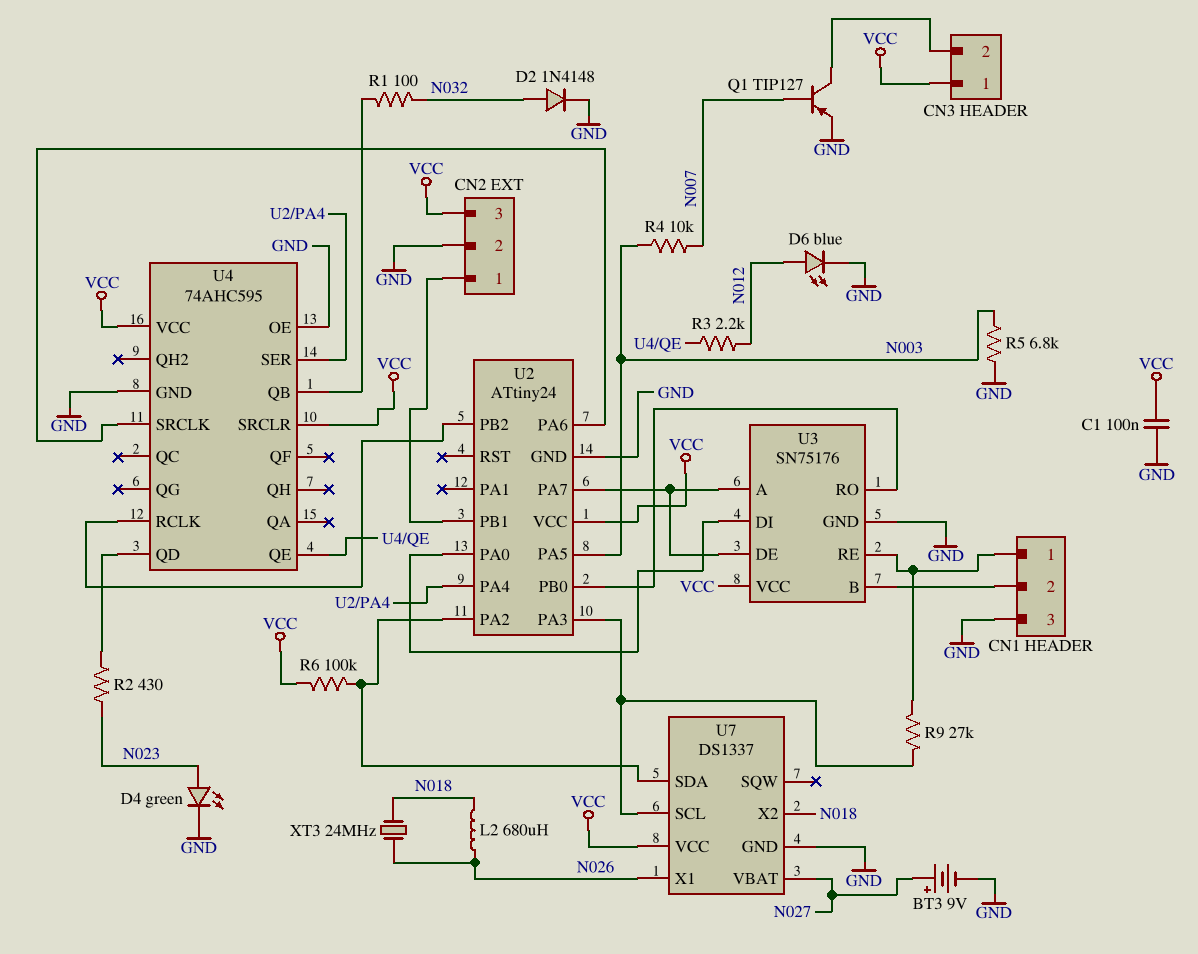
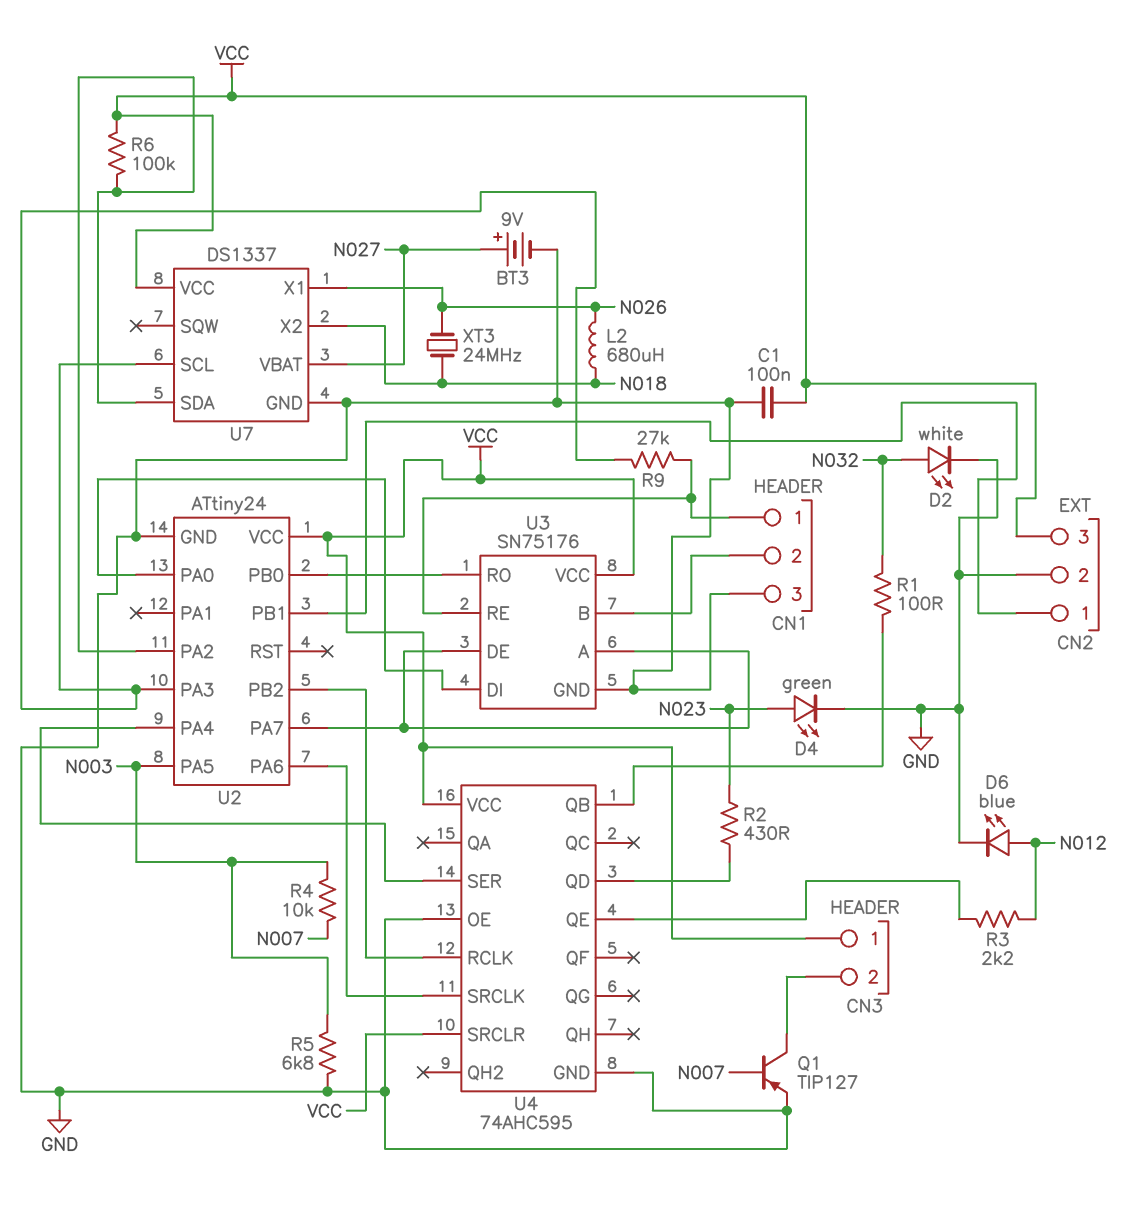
D2: diode 1N4148 (A N032, K GND) -> LED white (A N032, K GND)

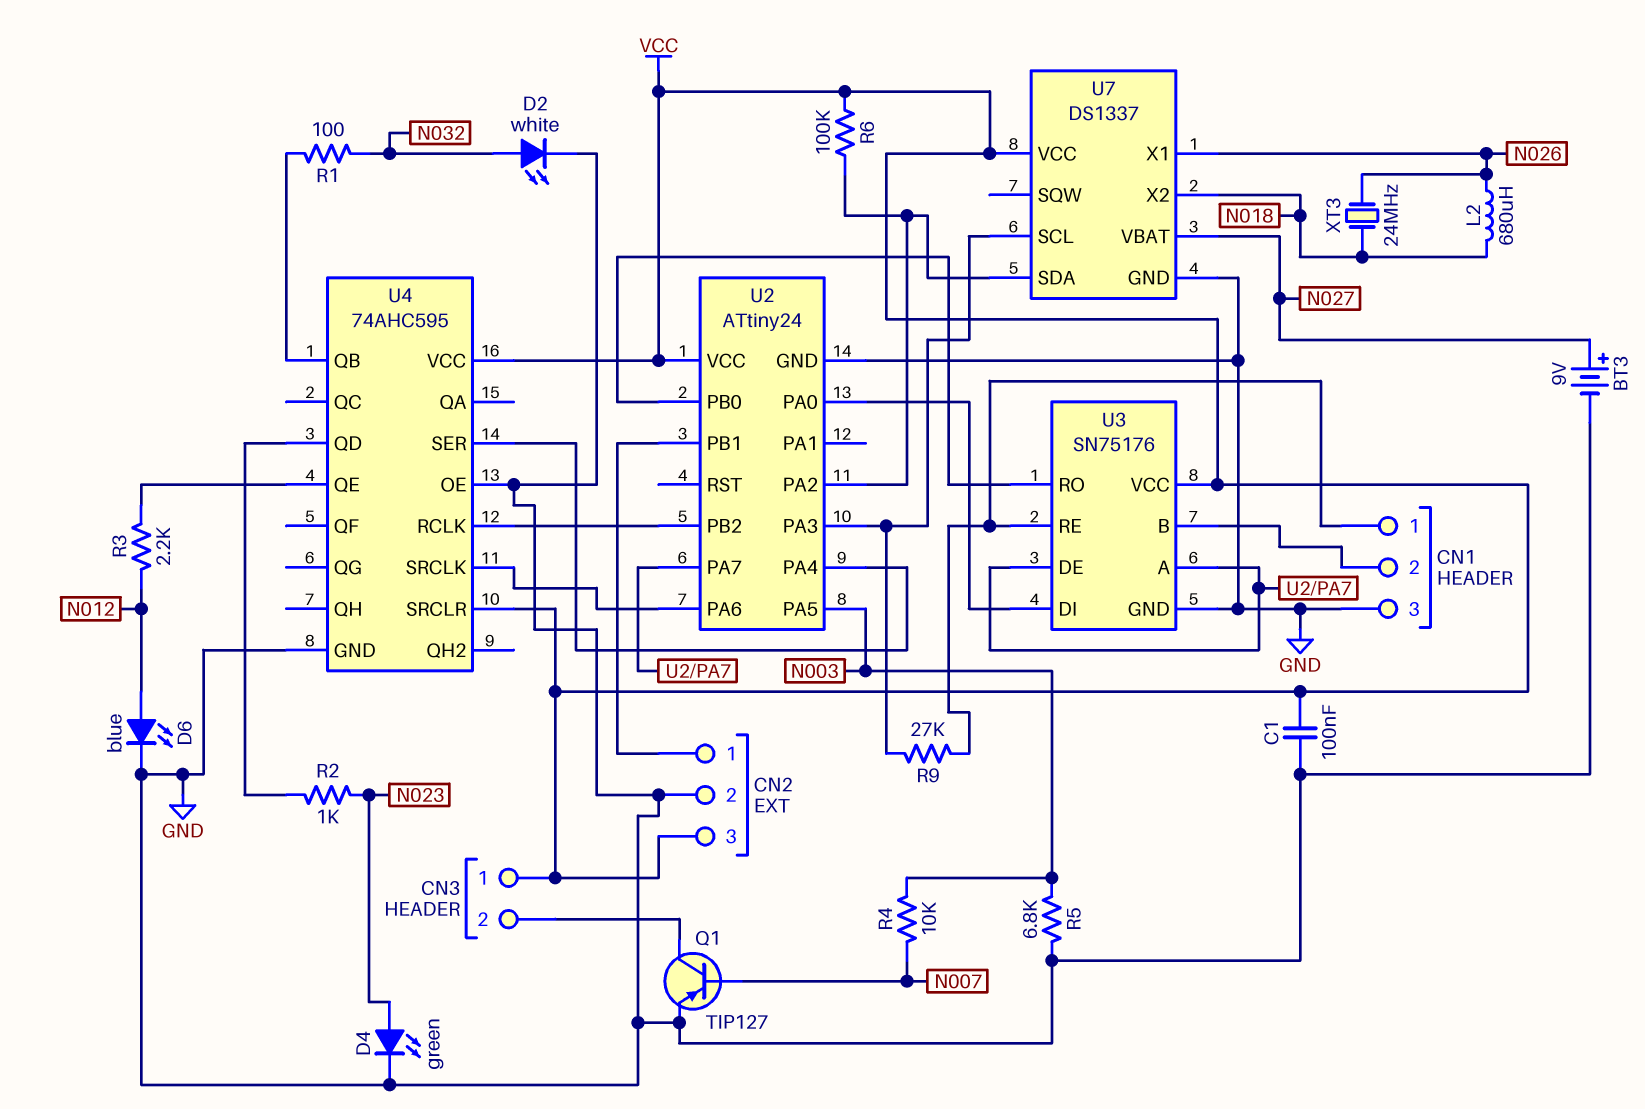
R2: 430 (N023, U4/QD) -> 1k (N023, U4/QD)

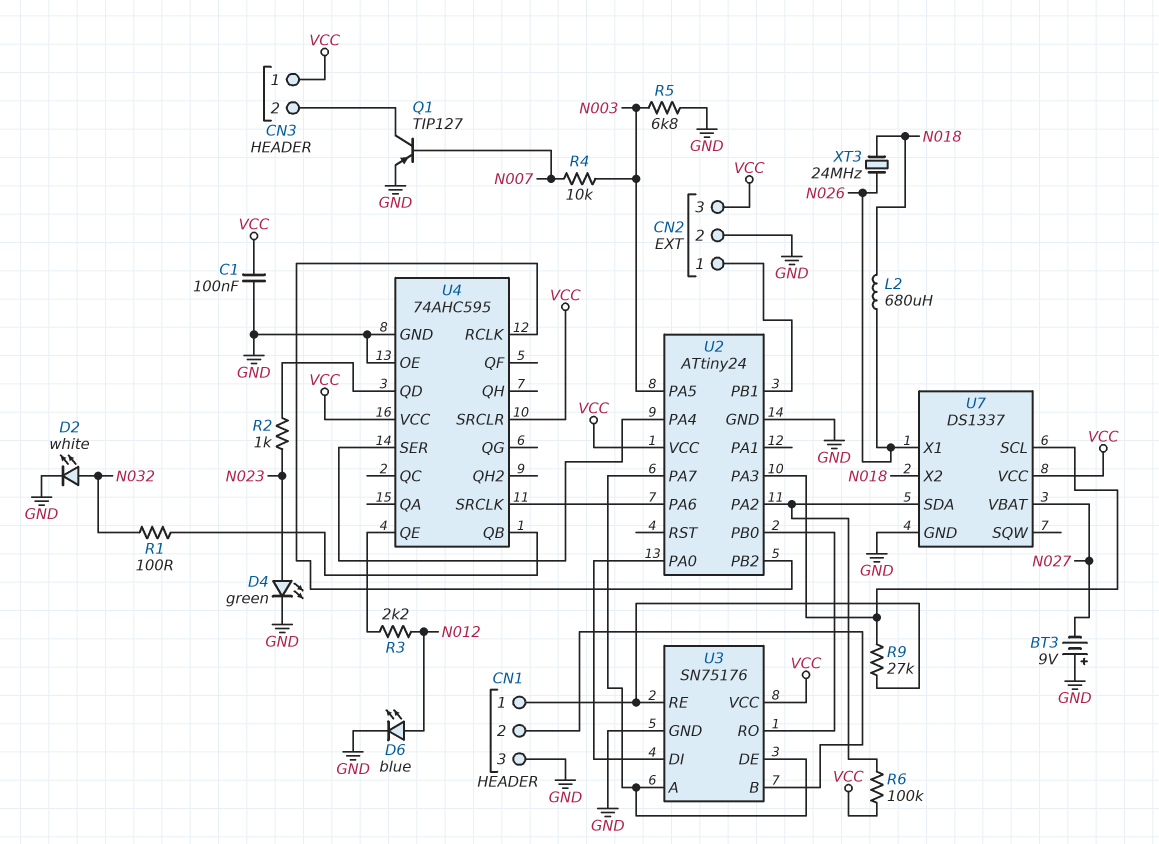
BT3: 9V (plus N027, minus GND) -> 9V (plus GND, minus N027)

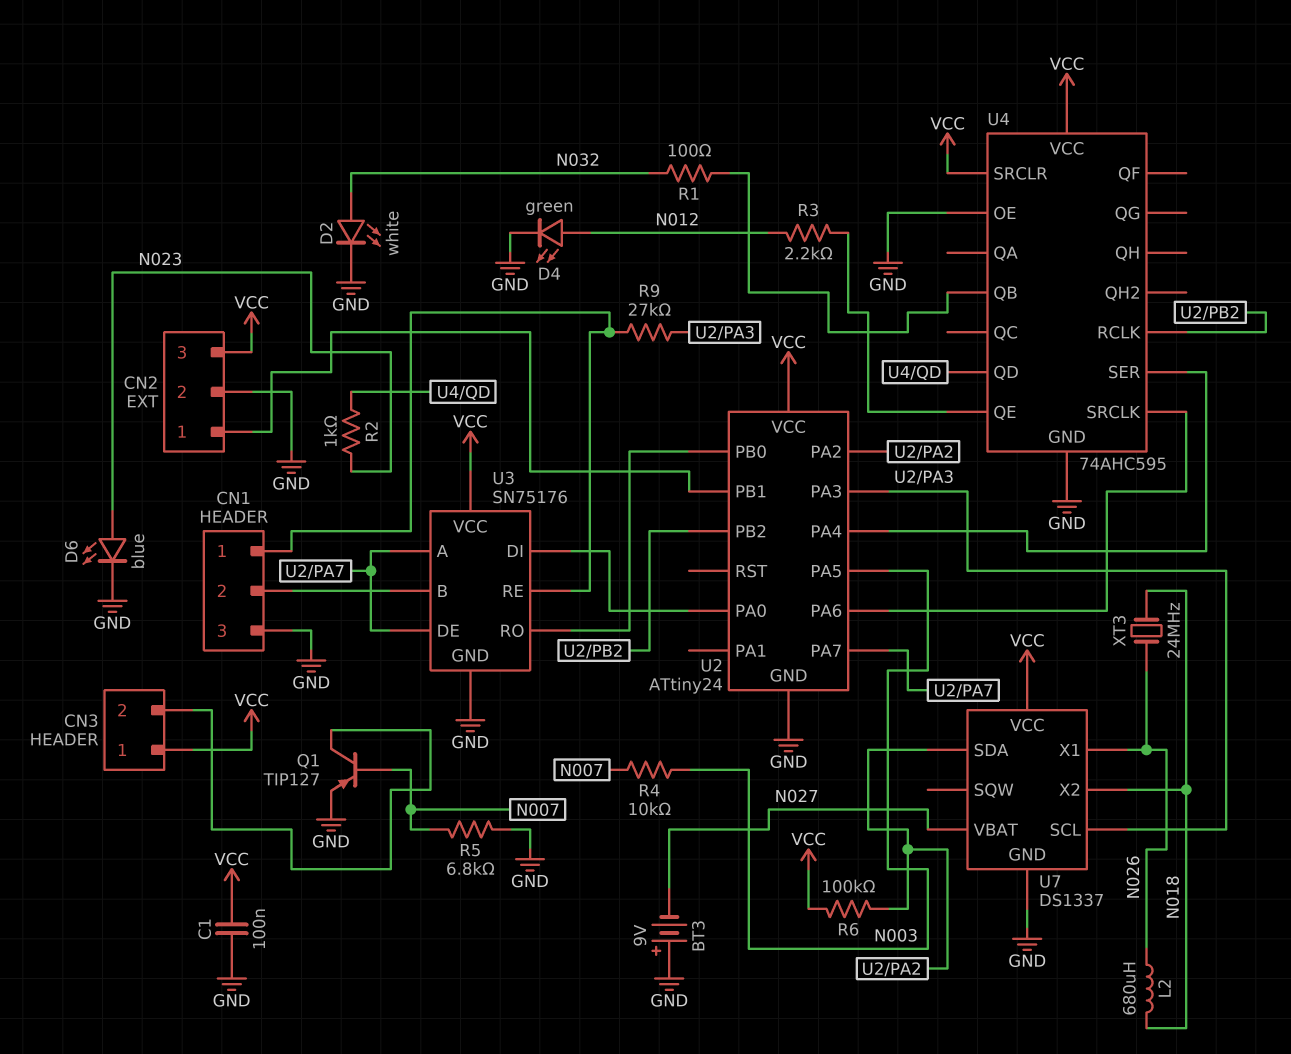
D4: LED green (A N023, K GND) -> LED green (A N012, K GND)
D6: LED blue (A N012, K GND) -> LED blue (A N023, K GND)
R5: 6.8k (GND, N003) -> 6.8k (GND, N007)

